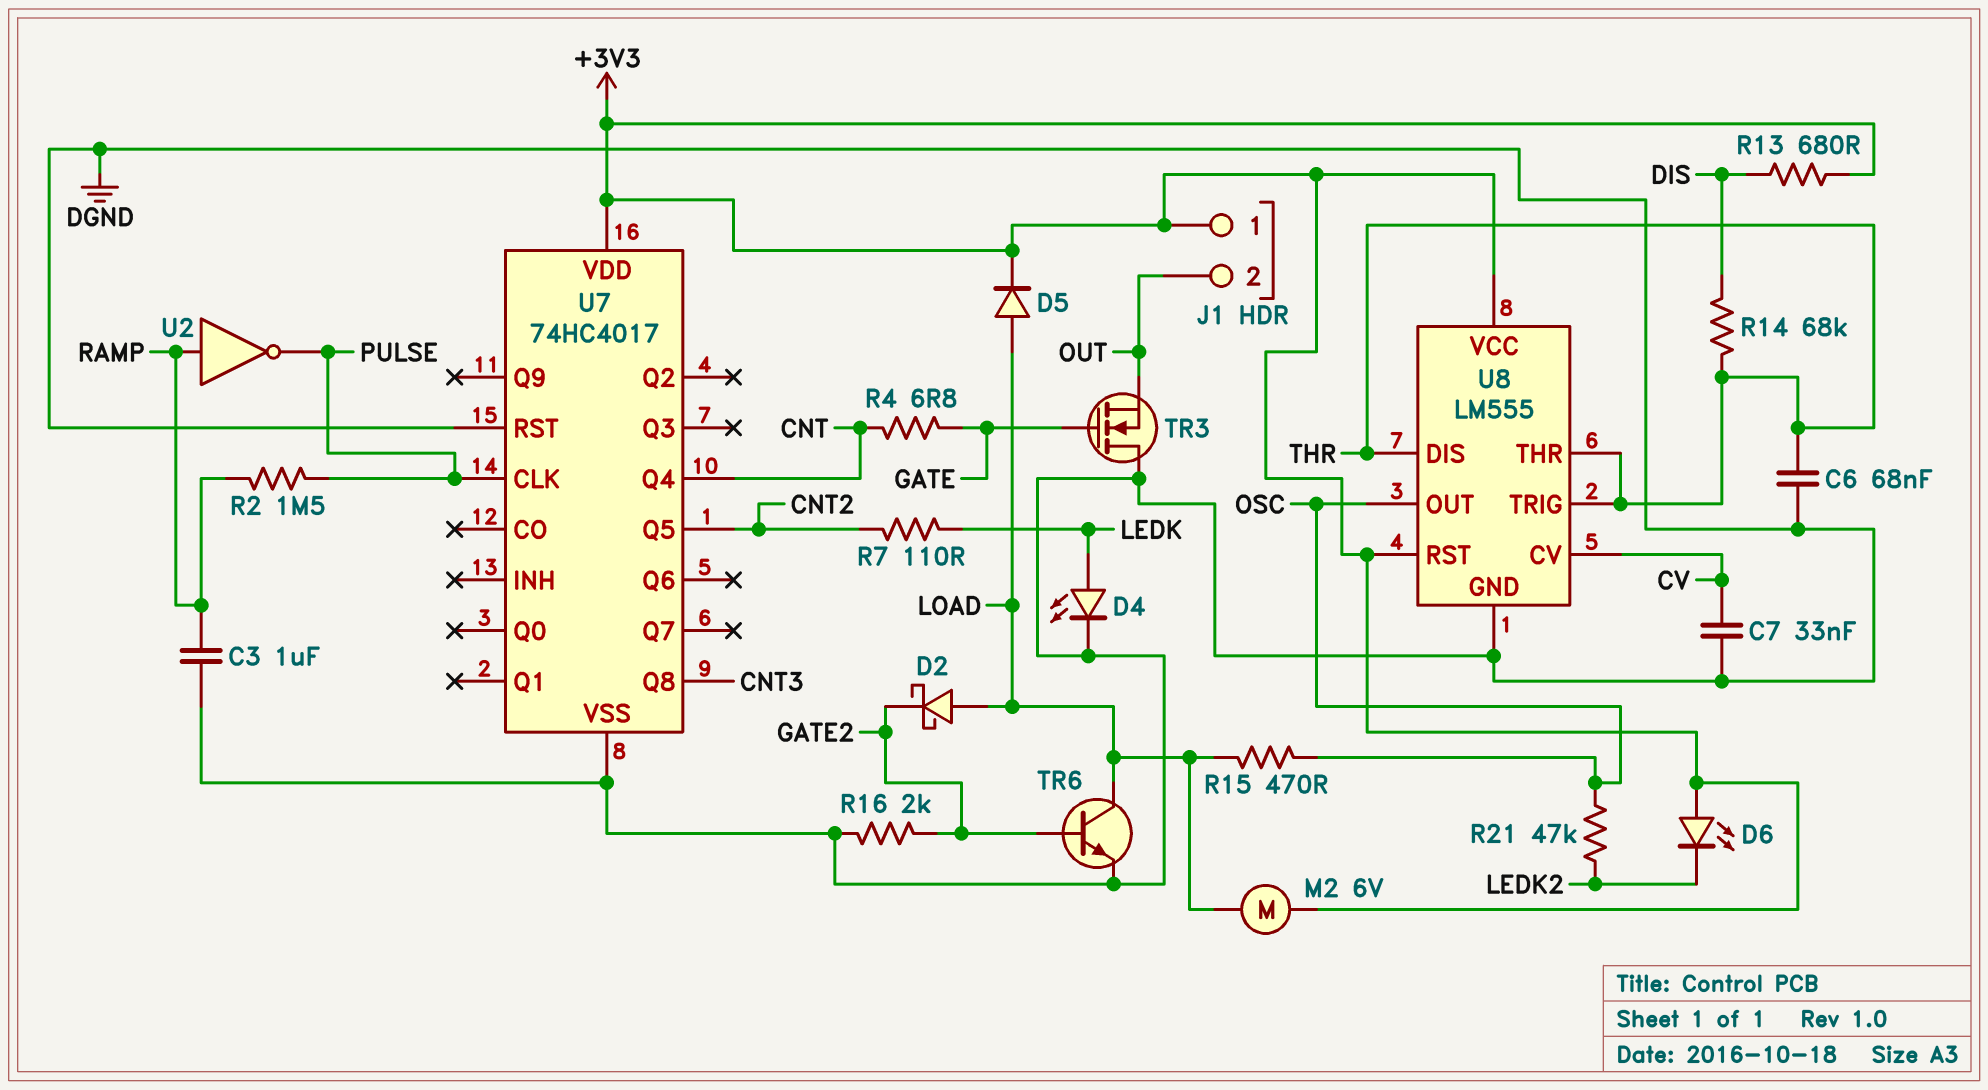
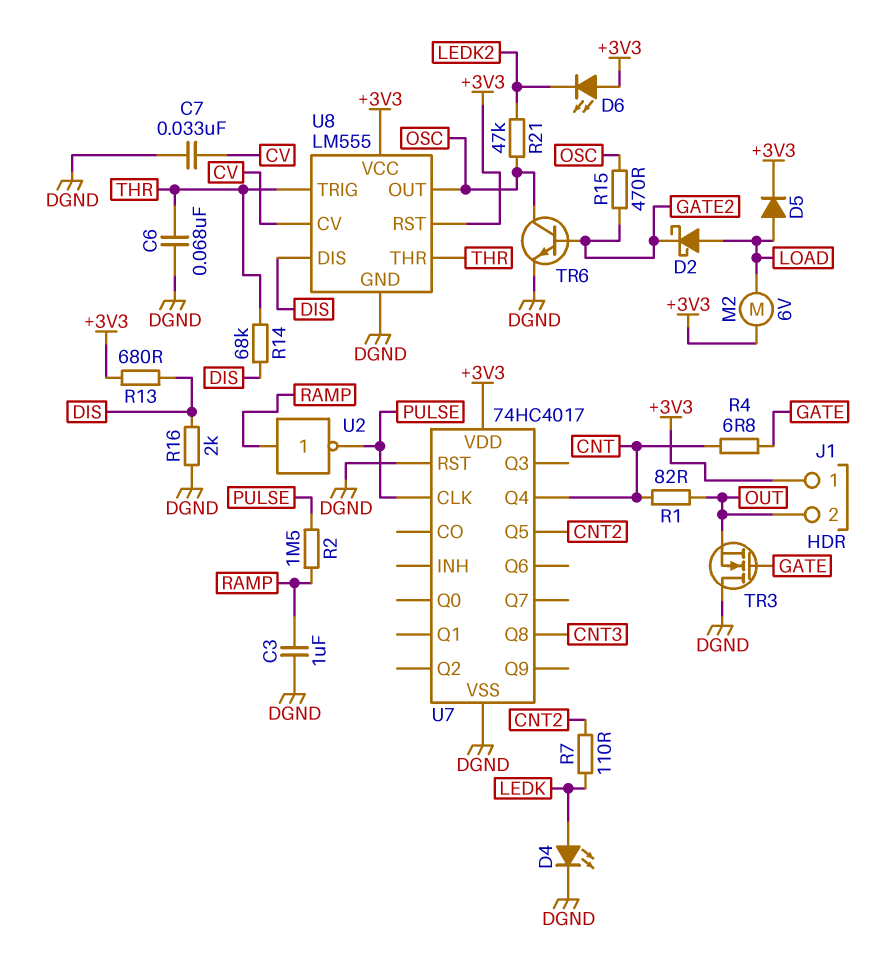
R1: none -> 82 (CNT, OUT)
R15: 470 (LOAD, OSC) -> 470 (GATE2, OSC)
R16: 2k (DGND, GATE2) -> 2k (DGND, DIS)
TR6: NPN (B GATE2, C LOAD, E DGND) -> NPN (B GATE2, C OSC, E DGND)
U8 pin DIS: THR -> DIS

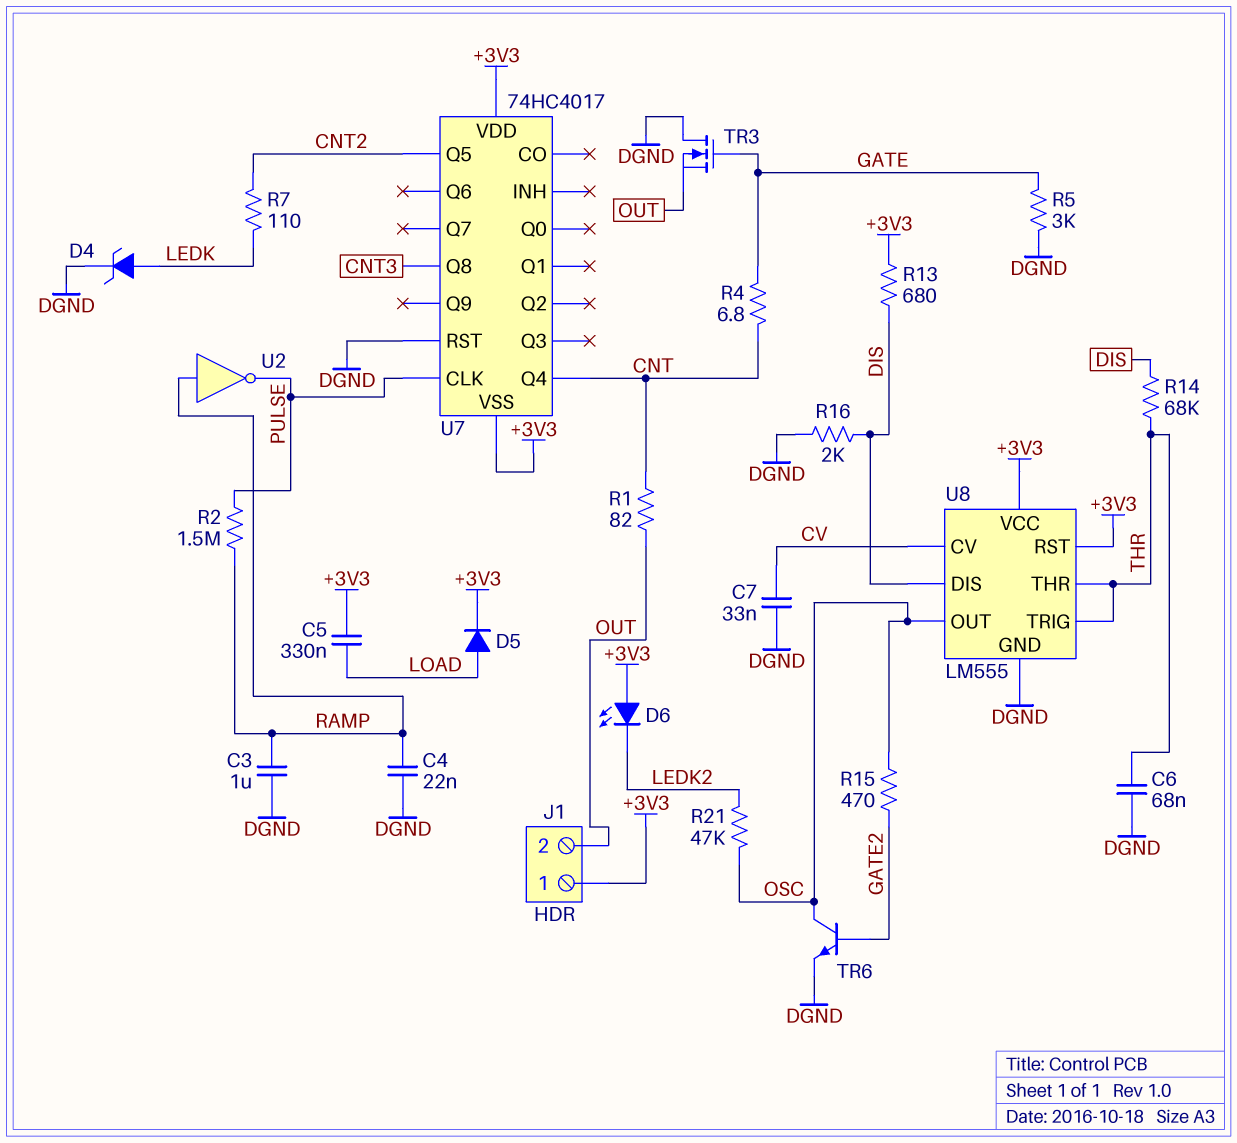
C4: none -> 22nF (DGND, RAMP)
C5: none -> 330nF (+3V3, LOAD)
D2: schottky (A LOAD, K GATE2) -> none
D4: LED (A LEDK, K DGND) -> zener (A LEDK, K DGND)
M2: motor 6V (+3V3, LOAD) -> none
R5: none -> 3k (DGND, GATE)
U7 pin VSS: DGND -> +3V3

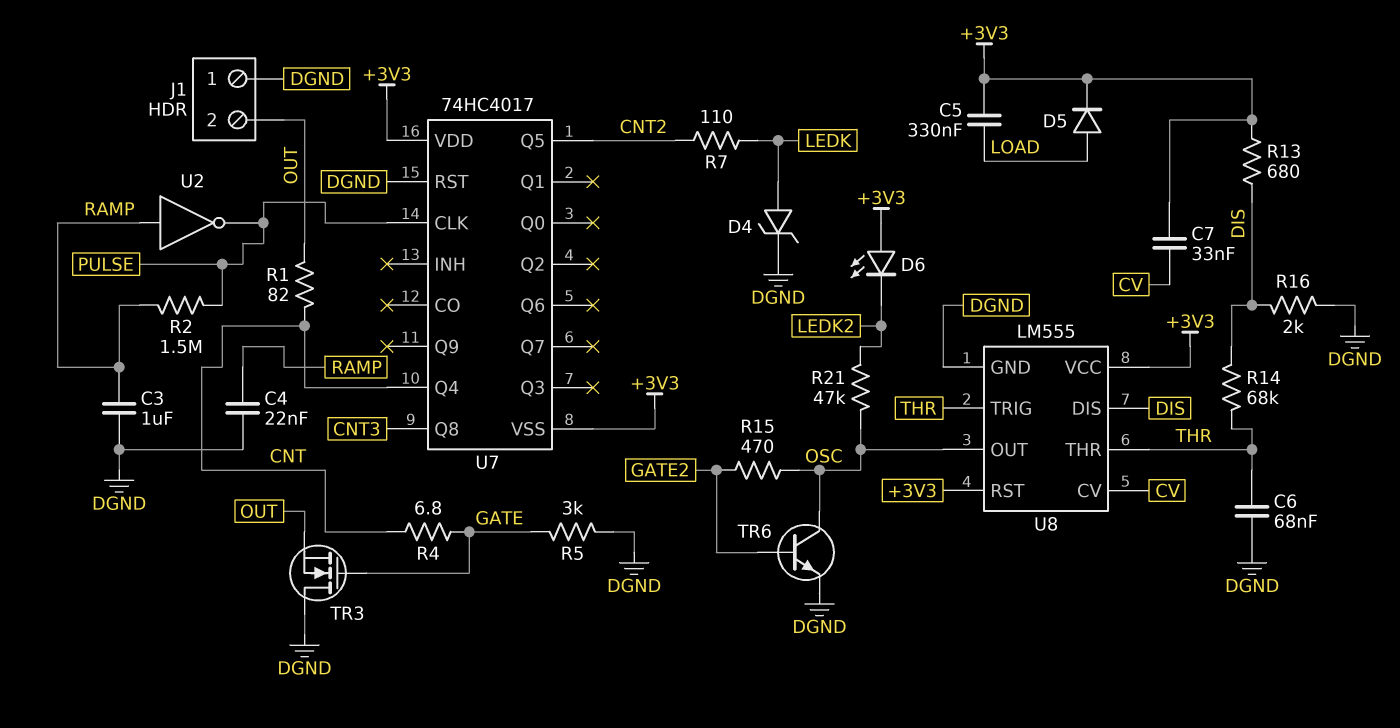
C7: 33nF (CV, DGND) -> 33nF (+3V3, CV)
J1 pin 1: +3V3 -> DGND

